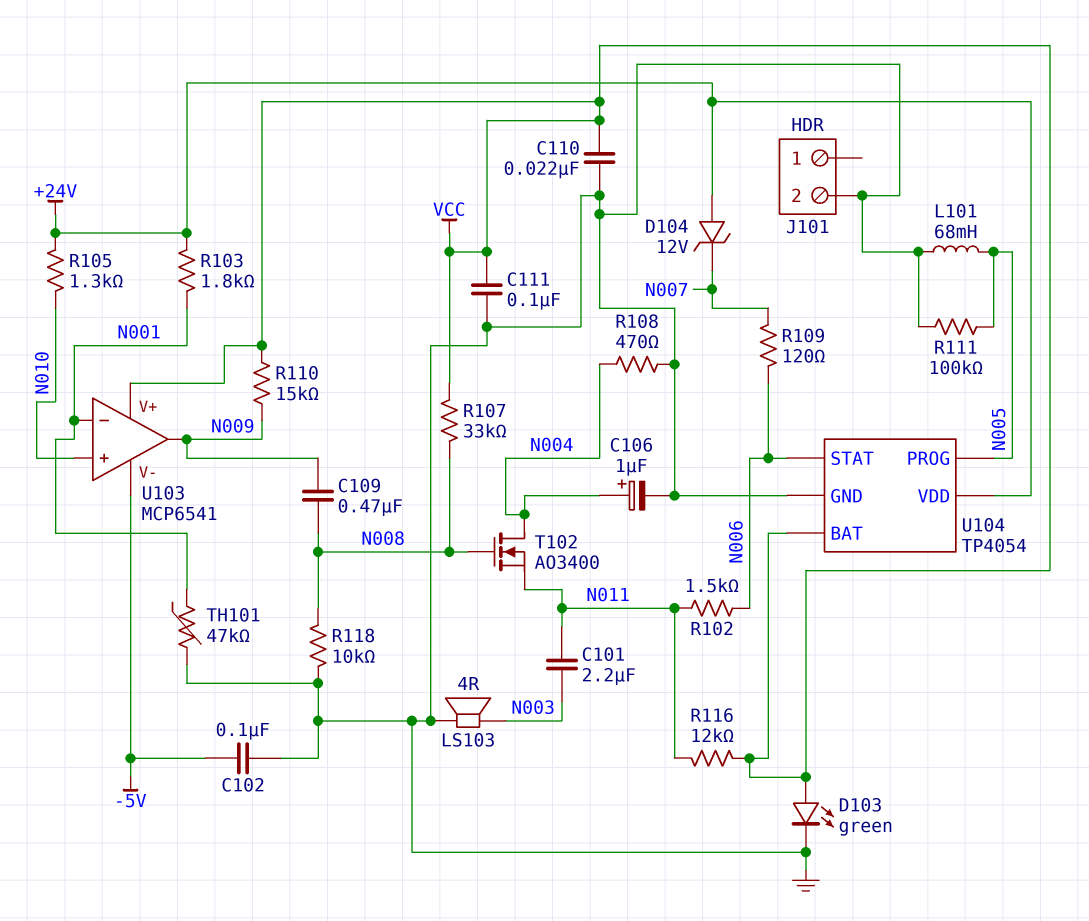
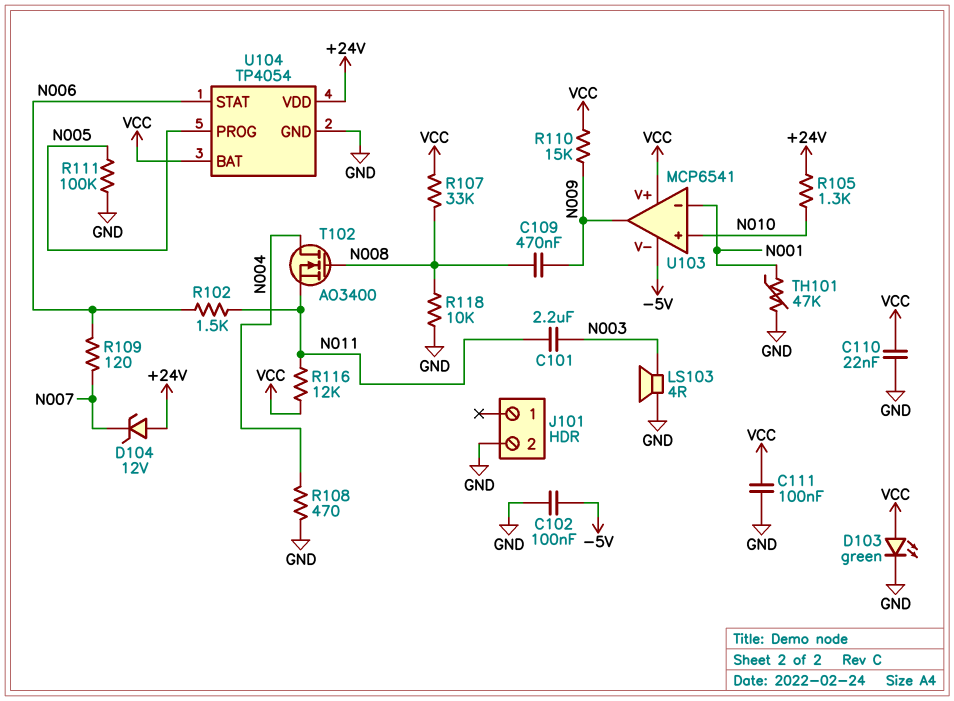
C106: 1uF (plus N004, minus GND) -> none
L101: 68mH (GND, N005) -> none
R103: 1.8k (+24V, N001) -> none

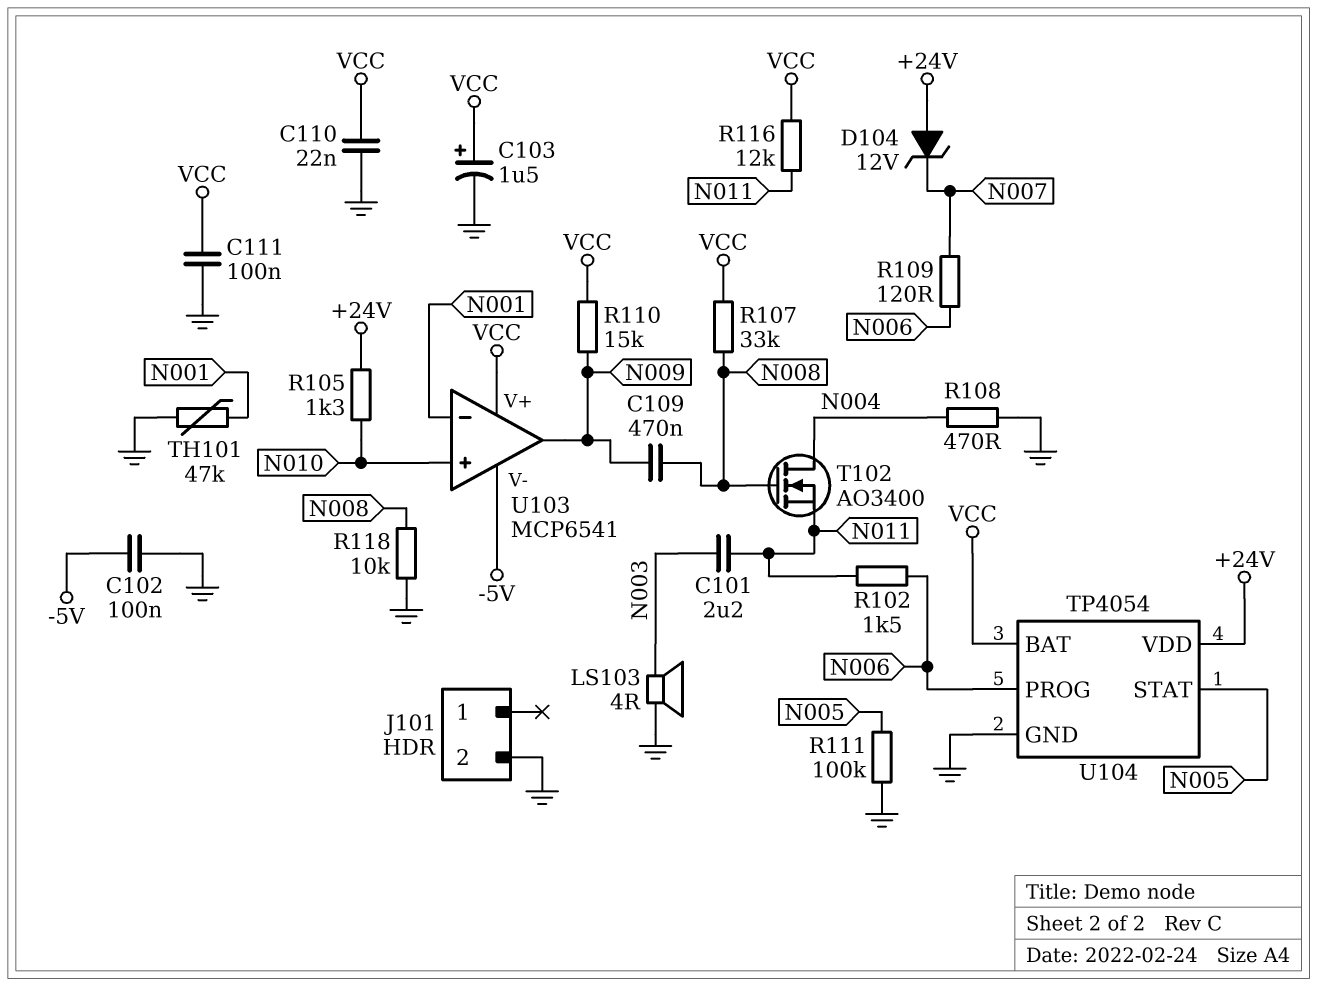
C103: none -> 1.5uF (plus VCC, minus GND)
D103: LED green (A VCC, K GND) -> none
U104 pin PROG: N005 -> N006
U104 pin STAT: N006 -> N005

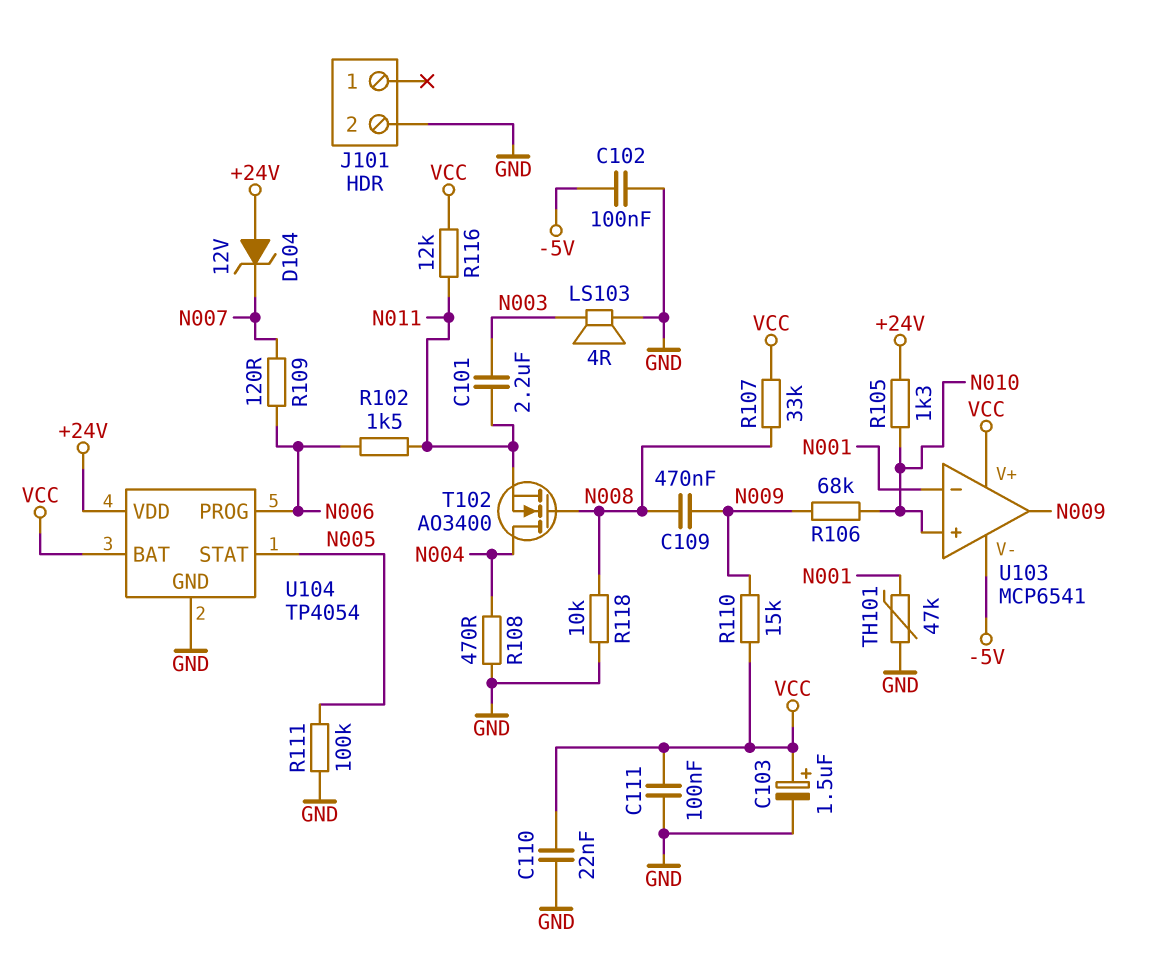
R106: none -> 68k (N009, N010)

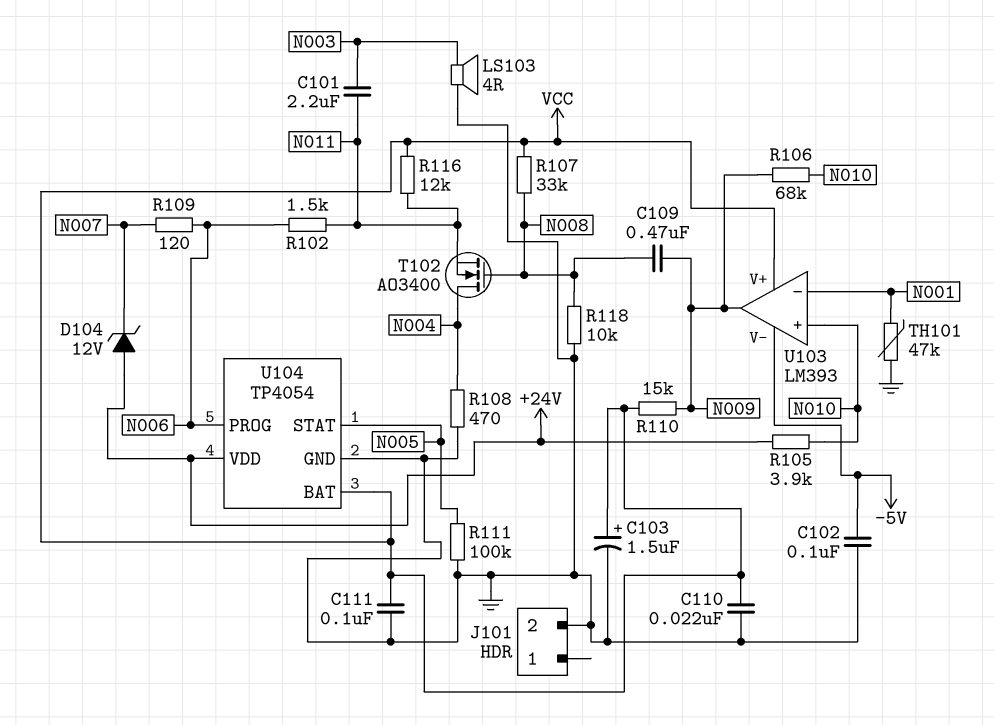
R105: 1.3k (+24V, N010) -> 3.9k (+24V, N010)
U103: MCP6541 -> LM393

